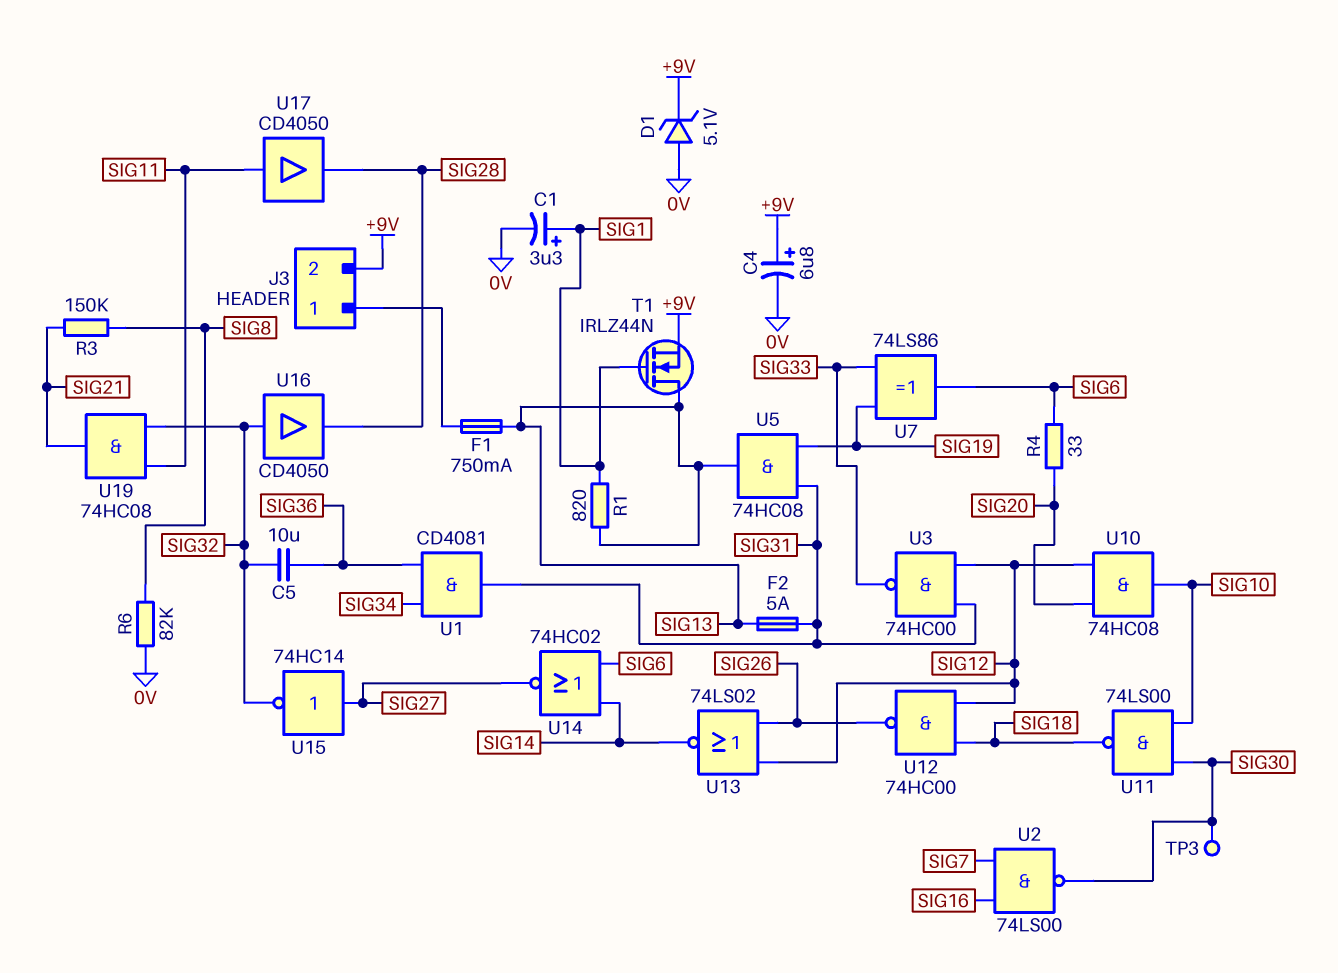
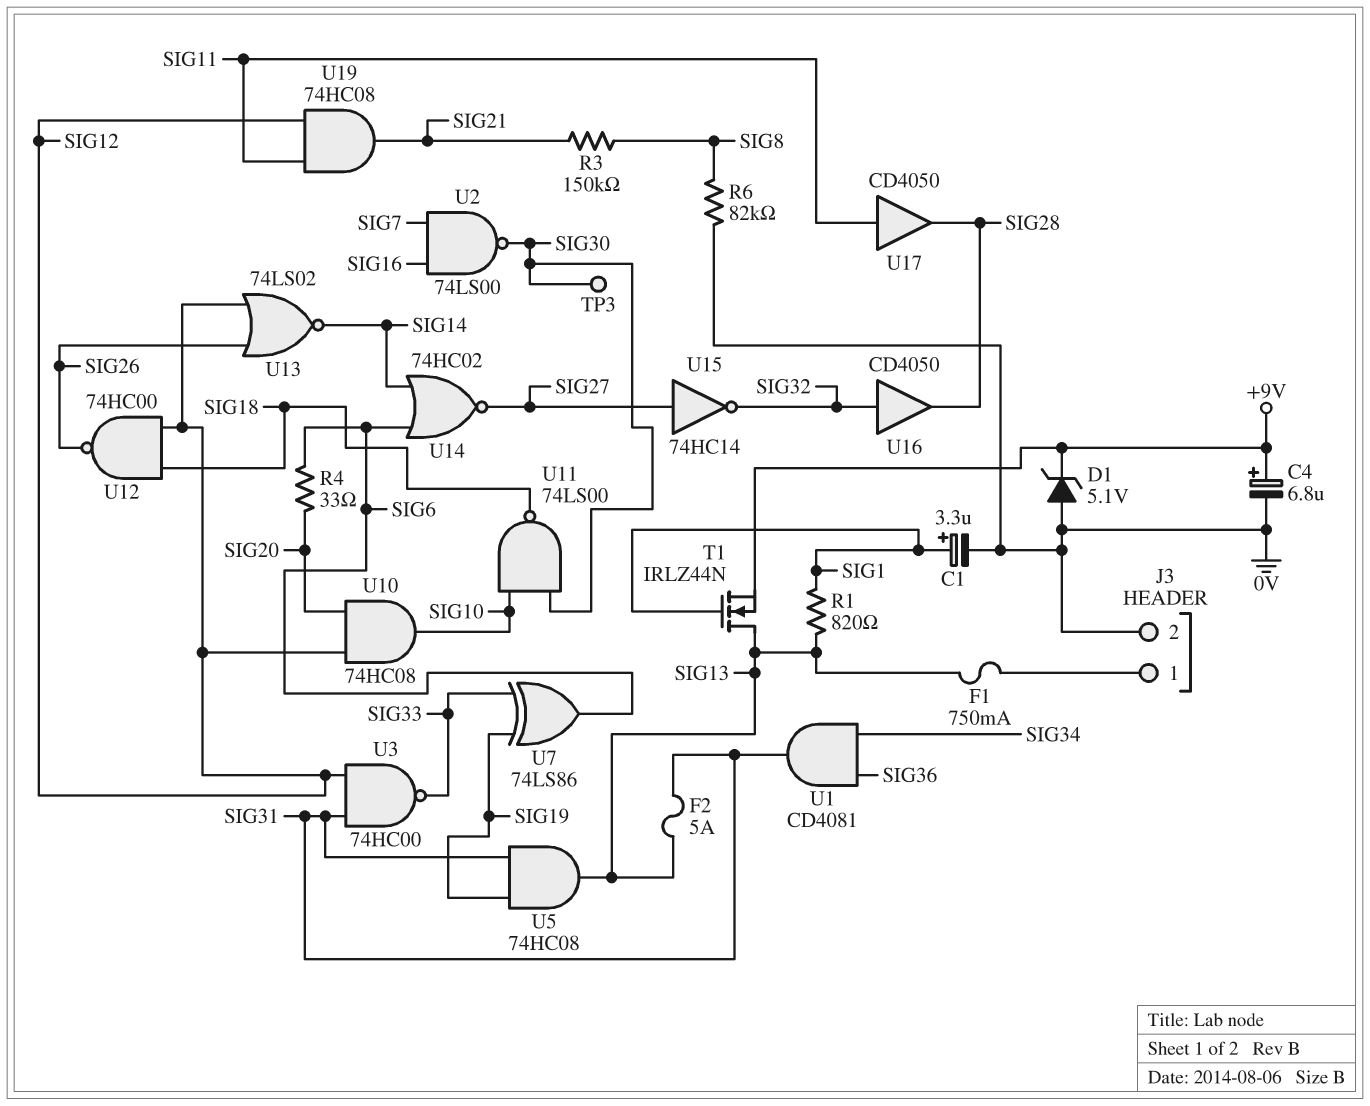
C5: 10uF (SIG32, SIG36) -> none
J3 pin 2: +9V -> 0V
U19: AND 74HC08 (in SIG11, in SIG32, out SIG21) -> AND 74HC08 (in SIG11, in SIG12, out SIG21)

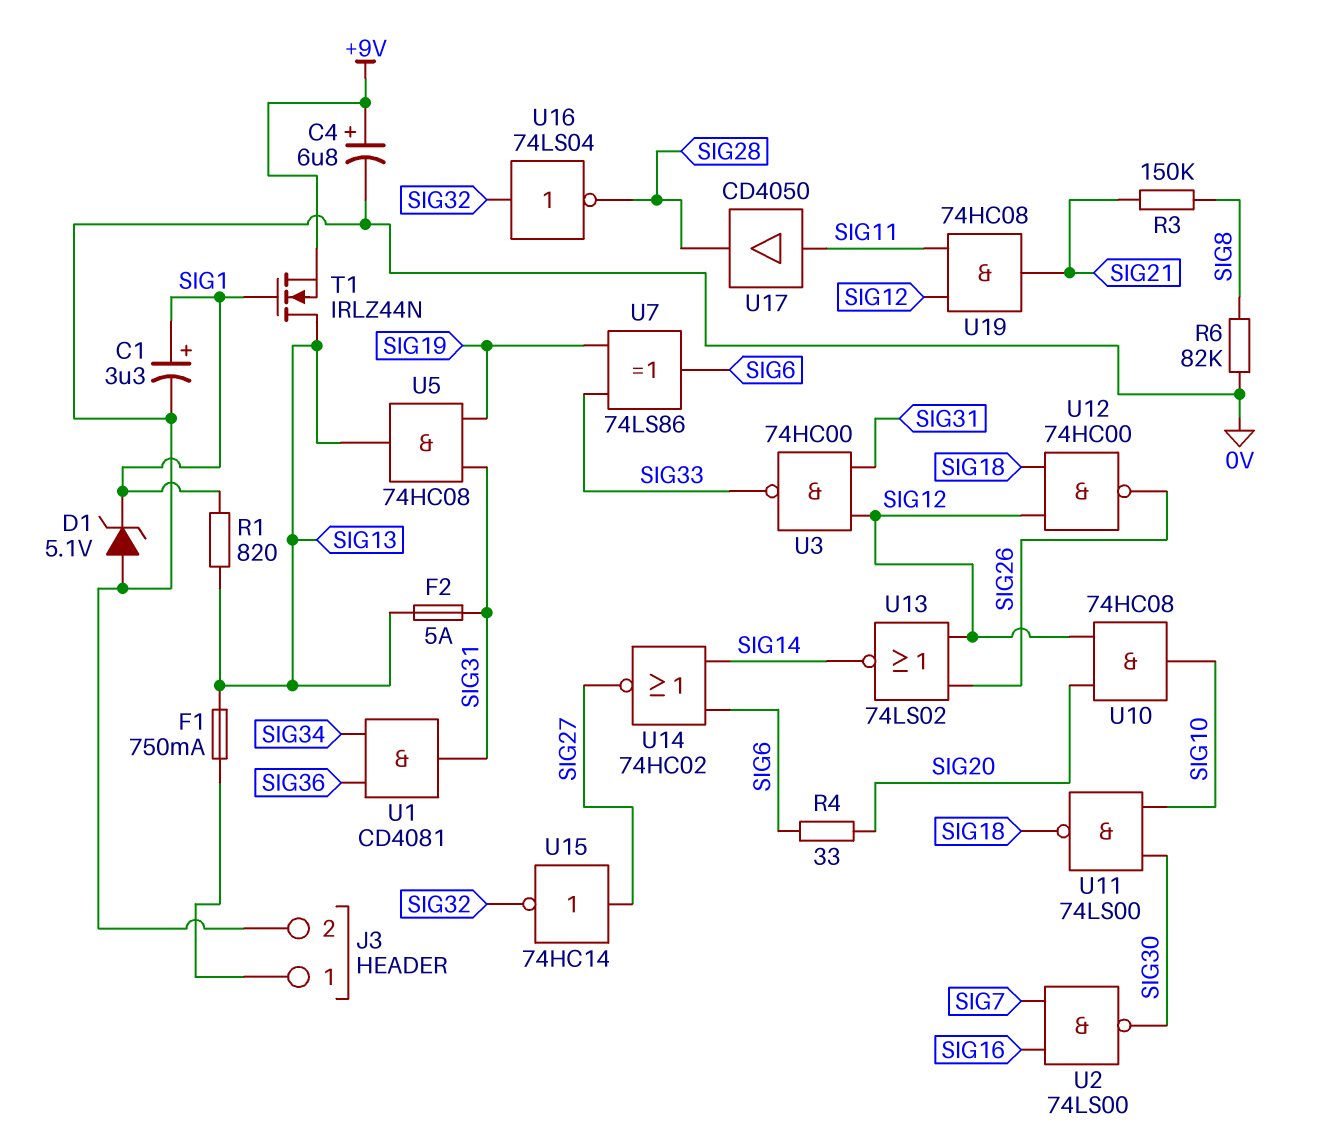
D1: zener 5.1V (A 0V, K +9V) -> zener 5.1V (A 0V, K SIG1)
TP3: test point (SIG30) -> none
U16: buffer CD4050 (in SIG32, out SIG28) -> NOT 74LS04 (in SIG32, out SIG28)

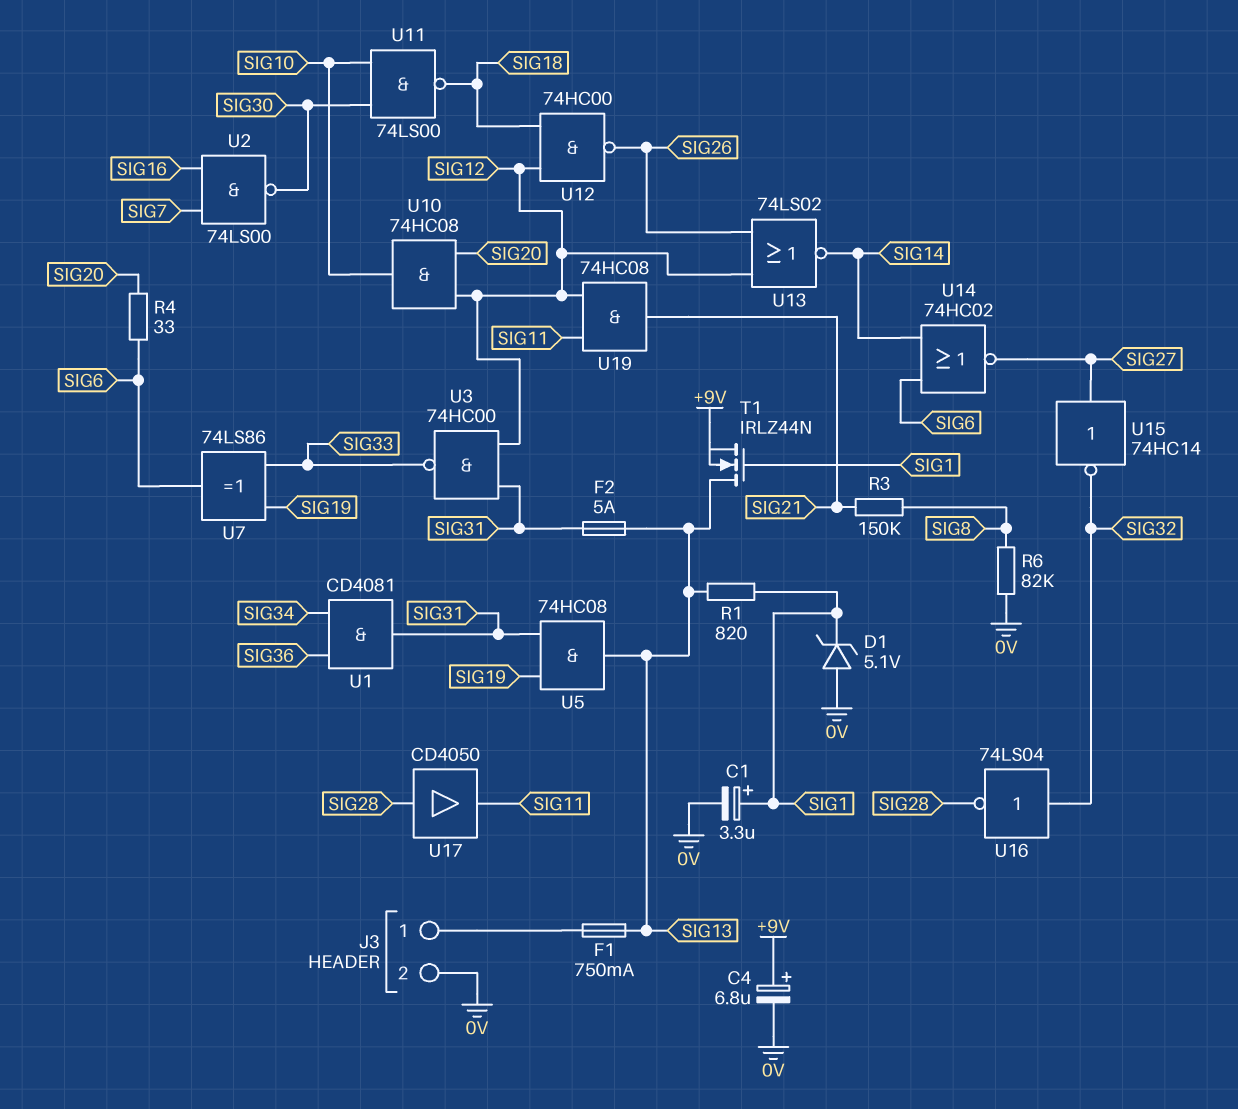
U17: buffer CD4050 (in SIG11, out SIG28) -> buffer CD4050 (in SIG28, out SIG11)

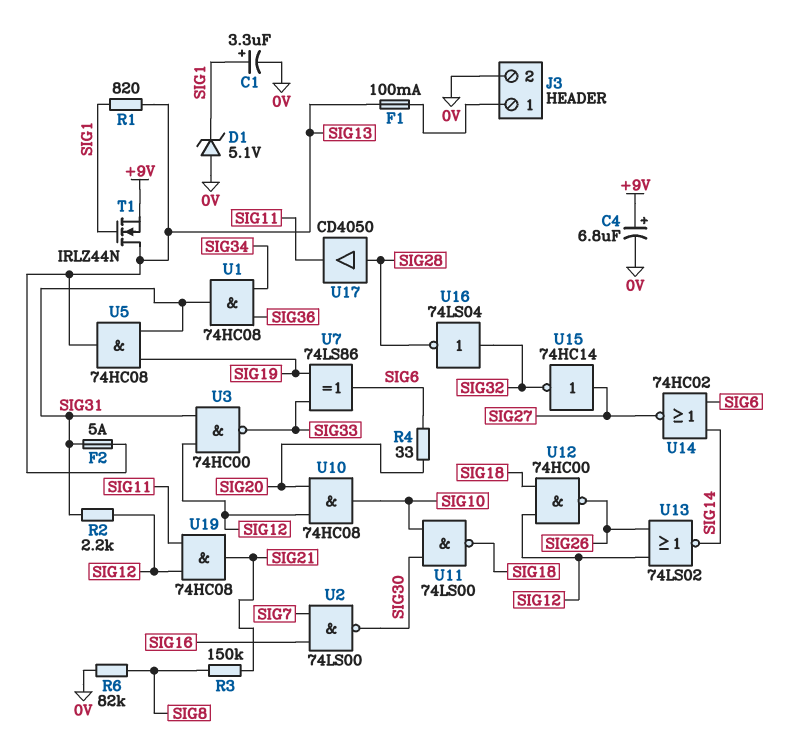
F1: 750mA (J3/1, SIG13) -> 100mA (J3/1, SIG13)
R2: none -> 2.2k (SIG12, SIG31)
U1: AND CD4081 (in SIG34, in SIG36, out SIG31) -> AND 74HC08 (in SIG34, in SIG36, out SIG31)

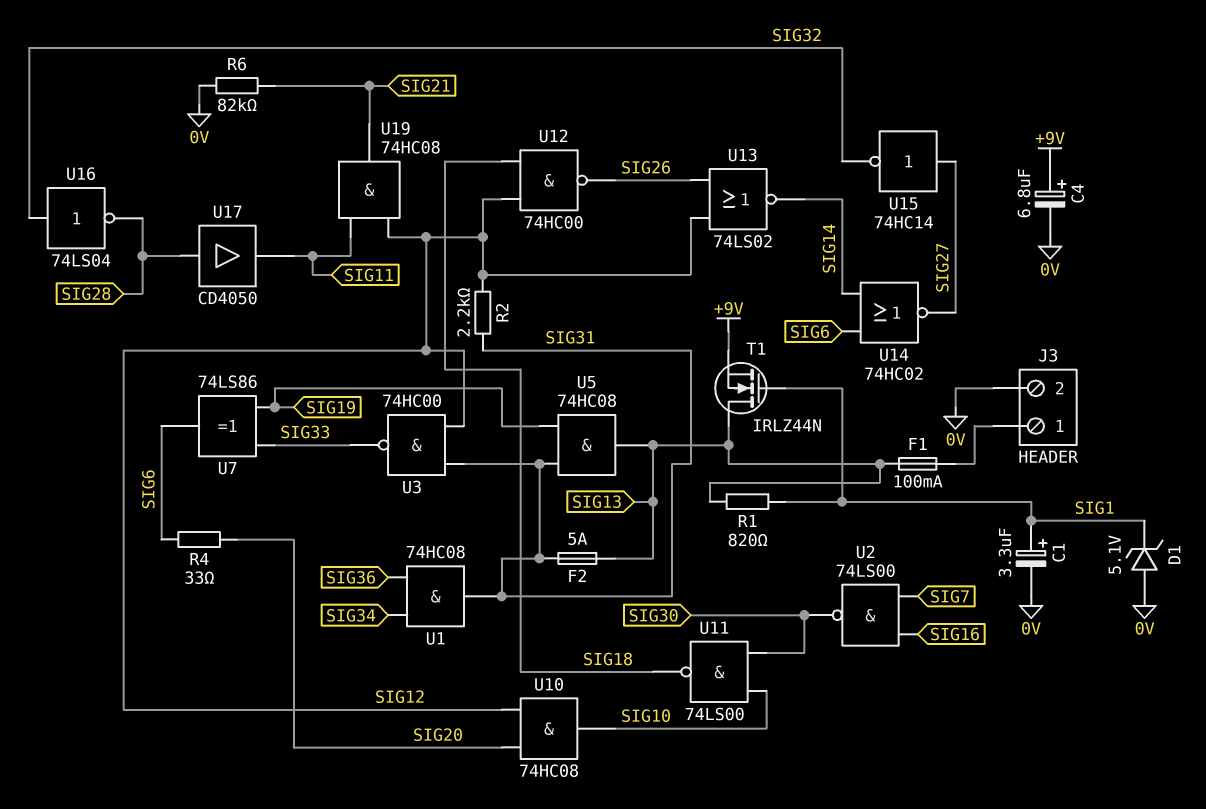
R3: 150k (SIG8, SIG21) -> none
R6: 82k (0V, SIG8) -> 82k (0V, SIG21)

